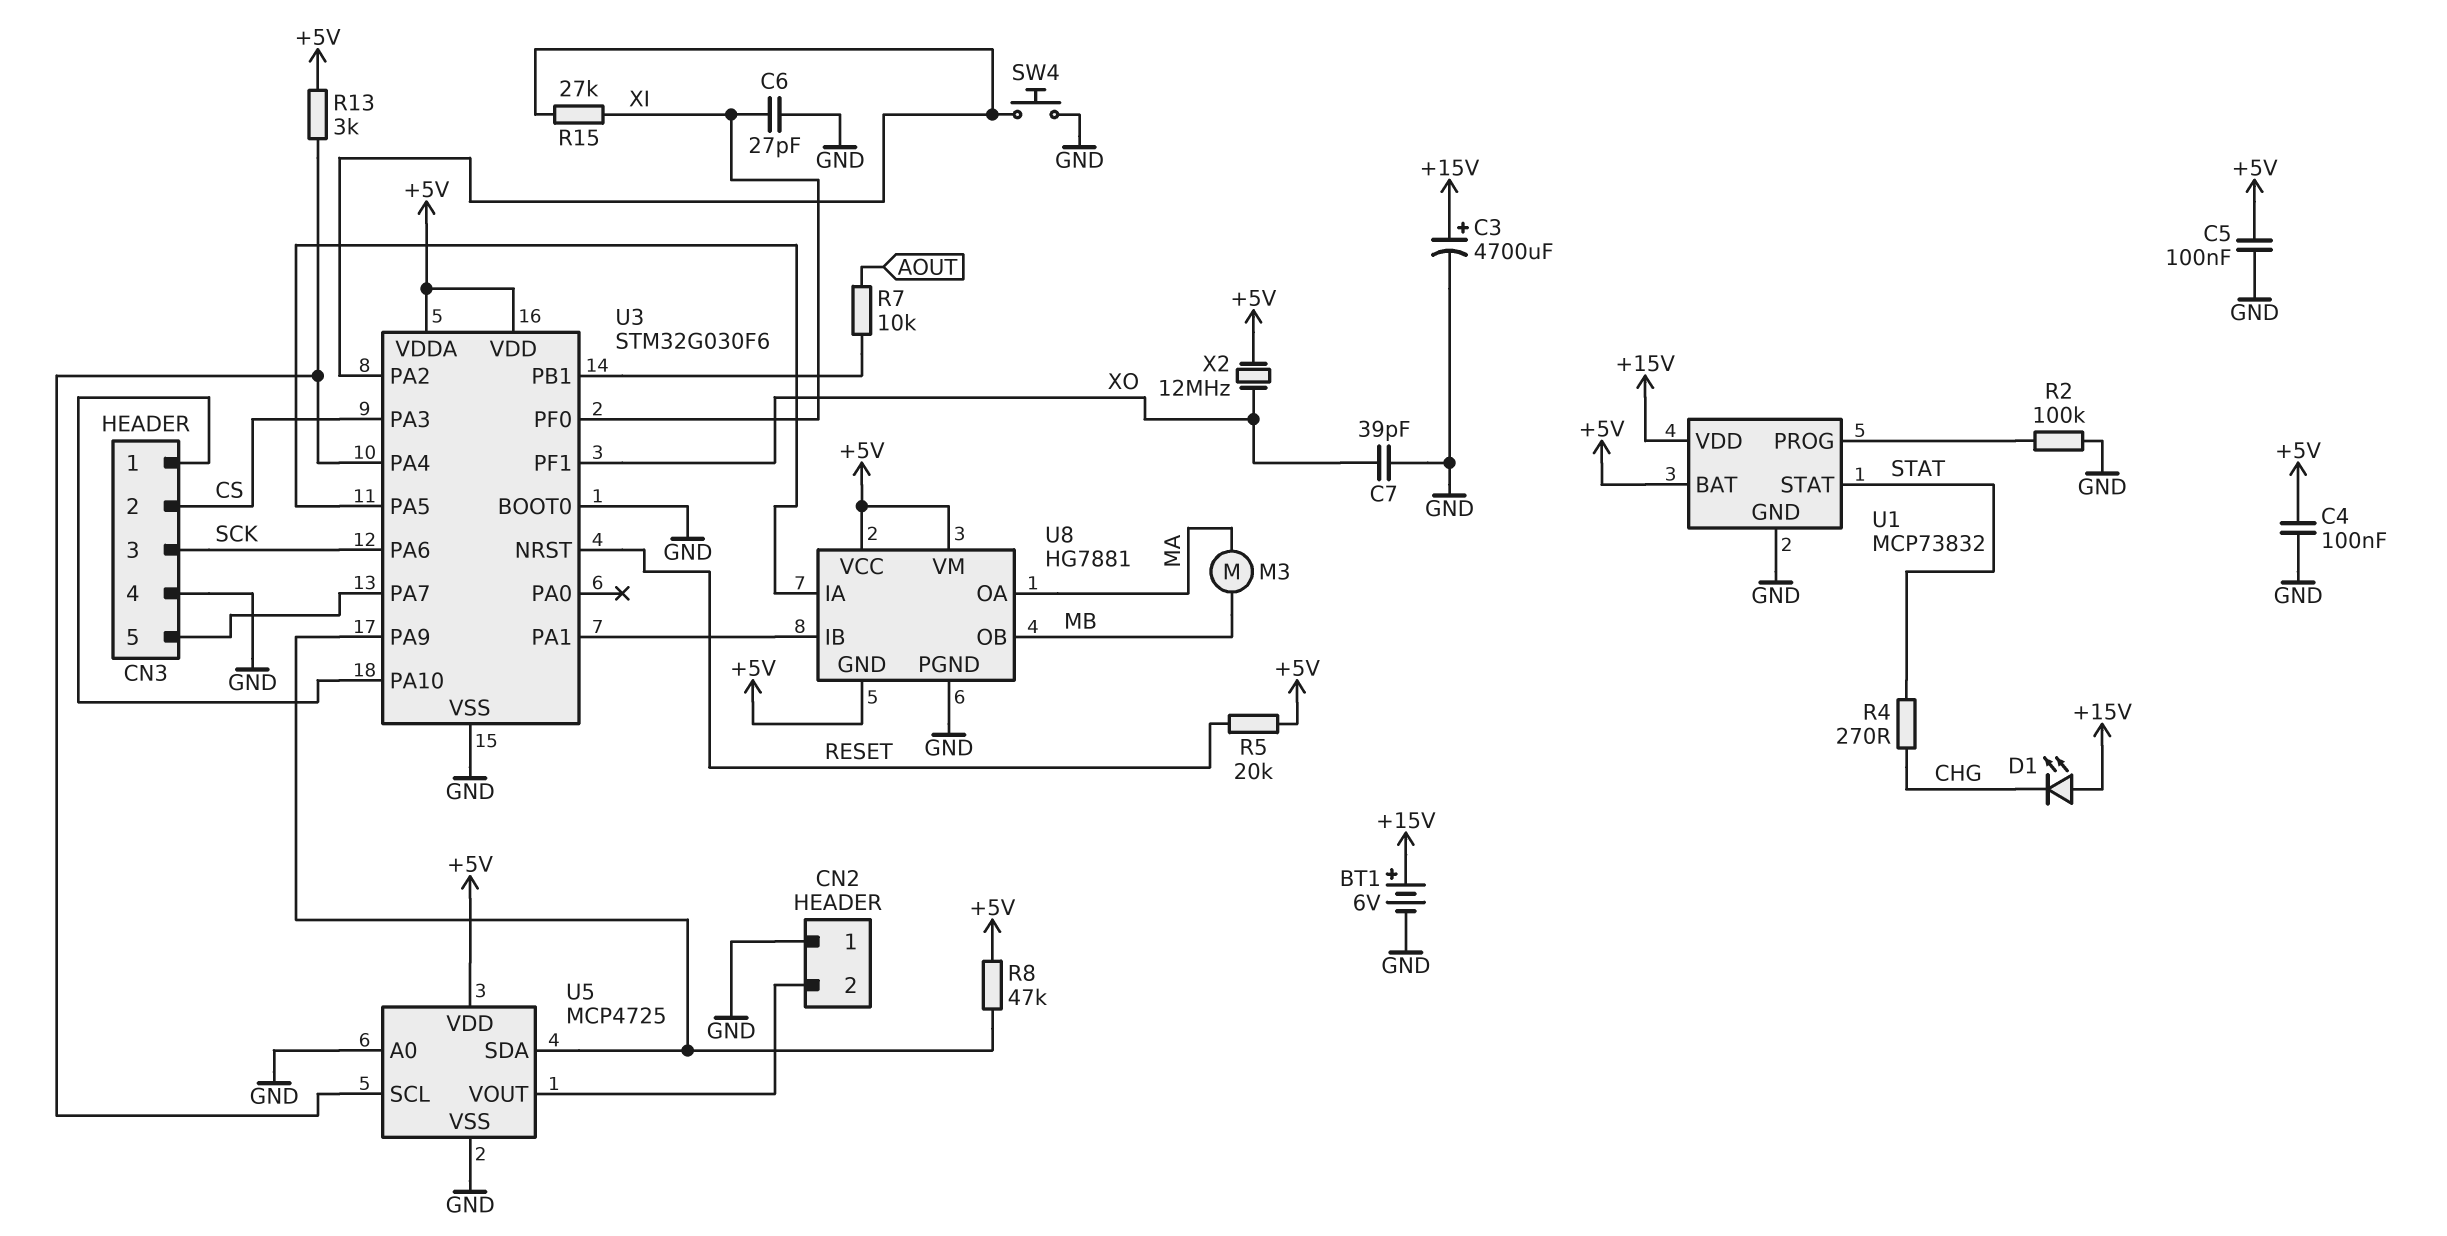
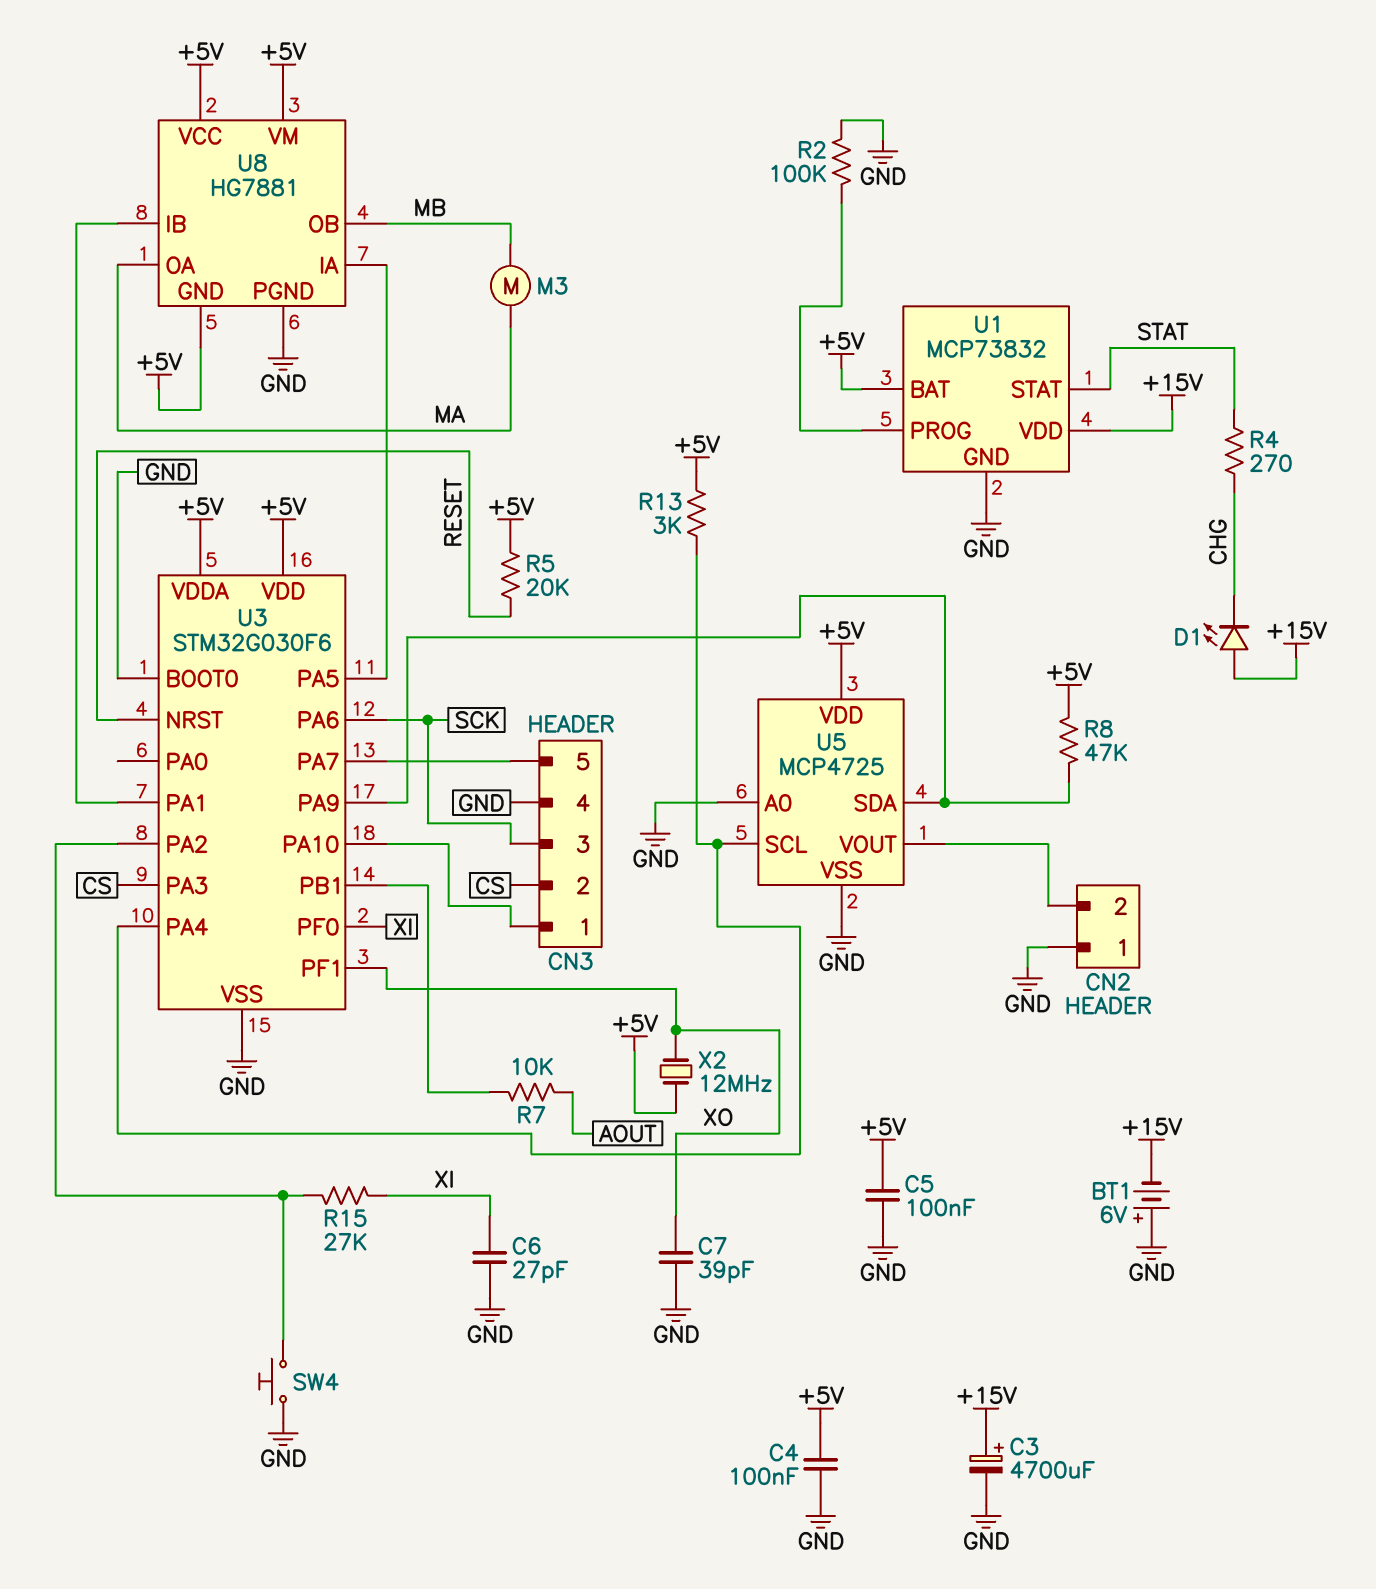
BT1: 6V (plus +15V, minus GND) -> 6V (plus GND, minus +15V)

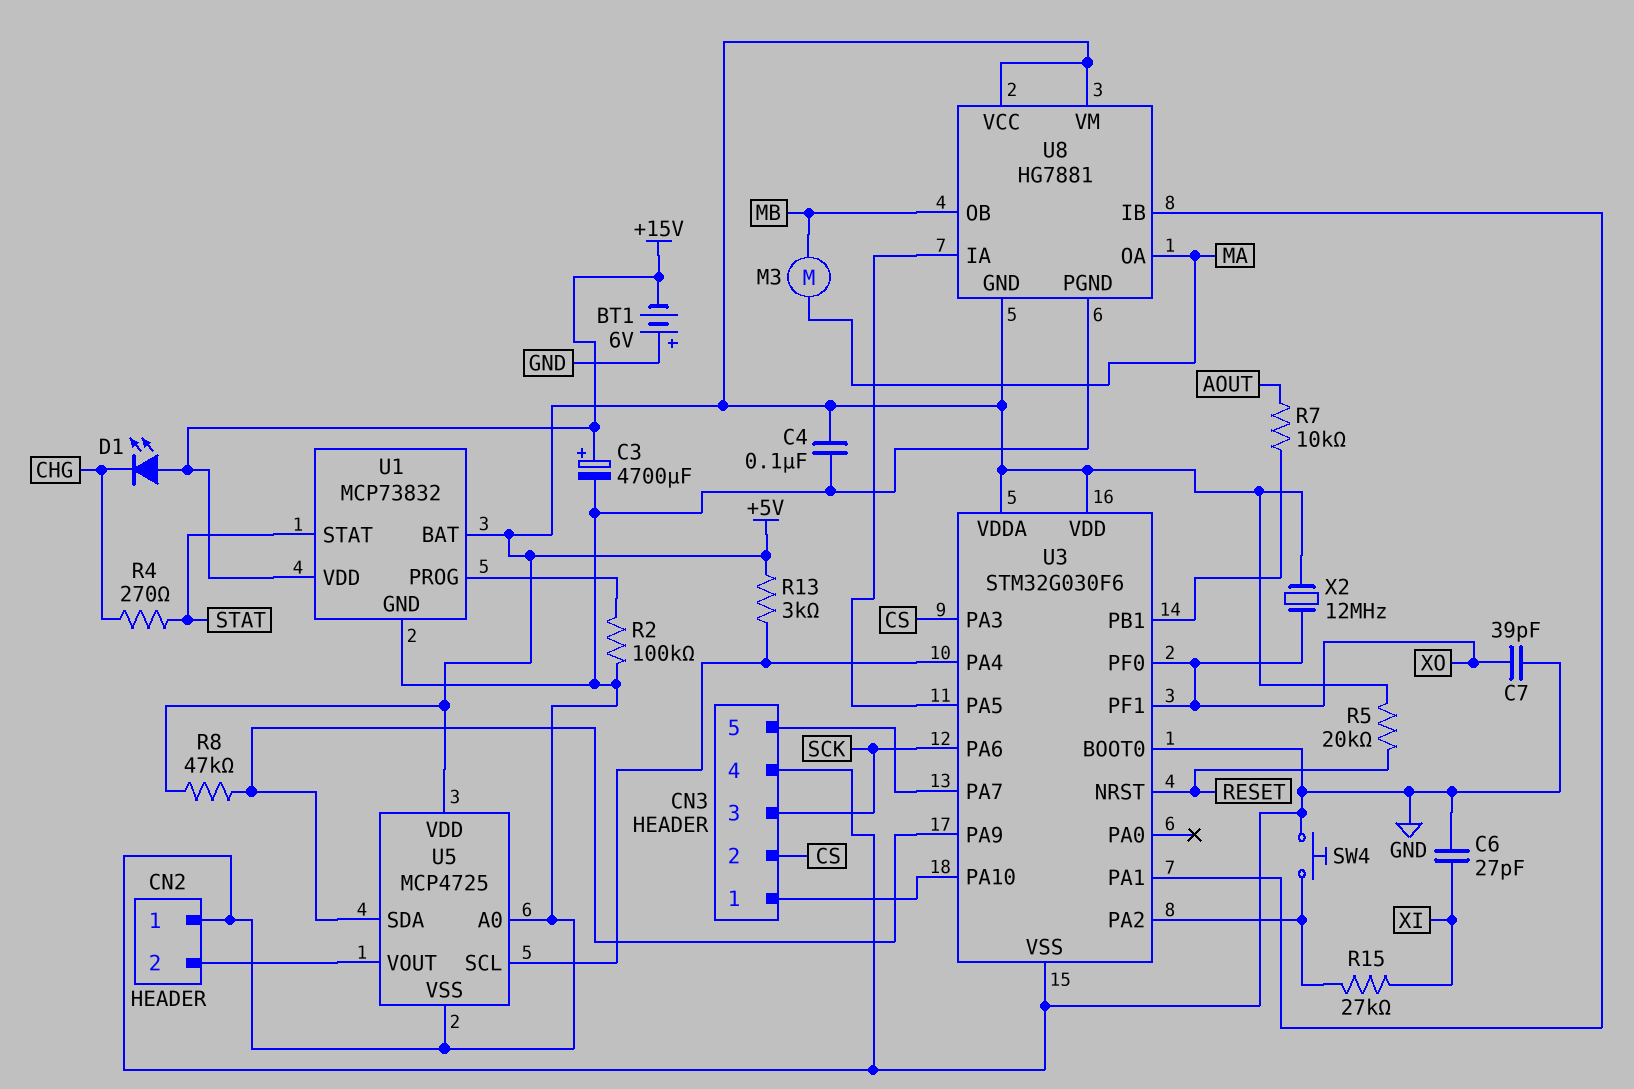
C5: 100nF (+5V, GND) -> none
U3 pin PF0: XI -> XO

